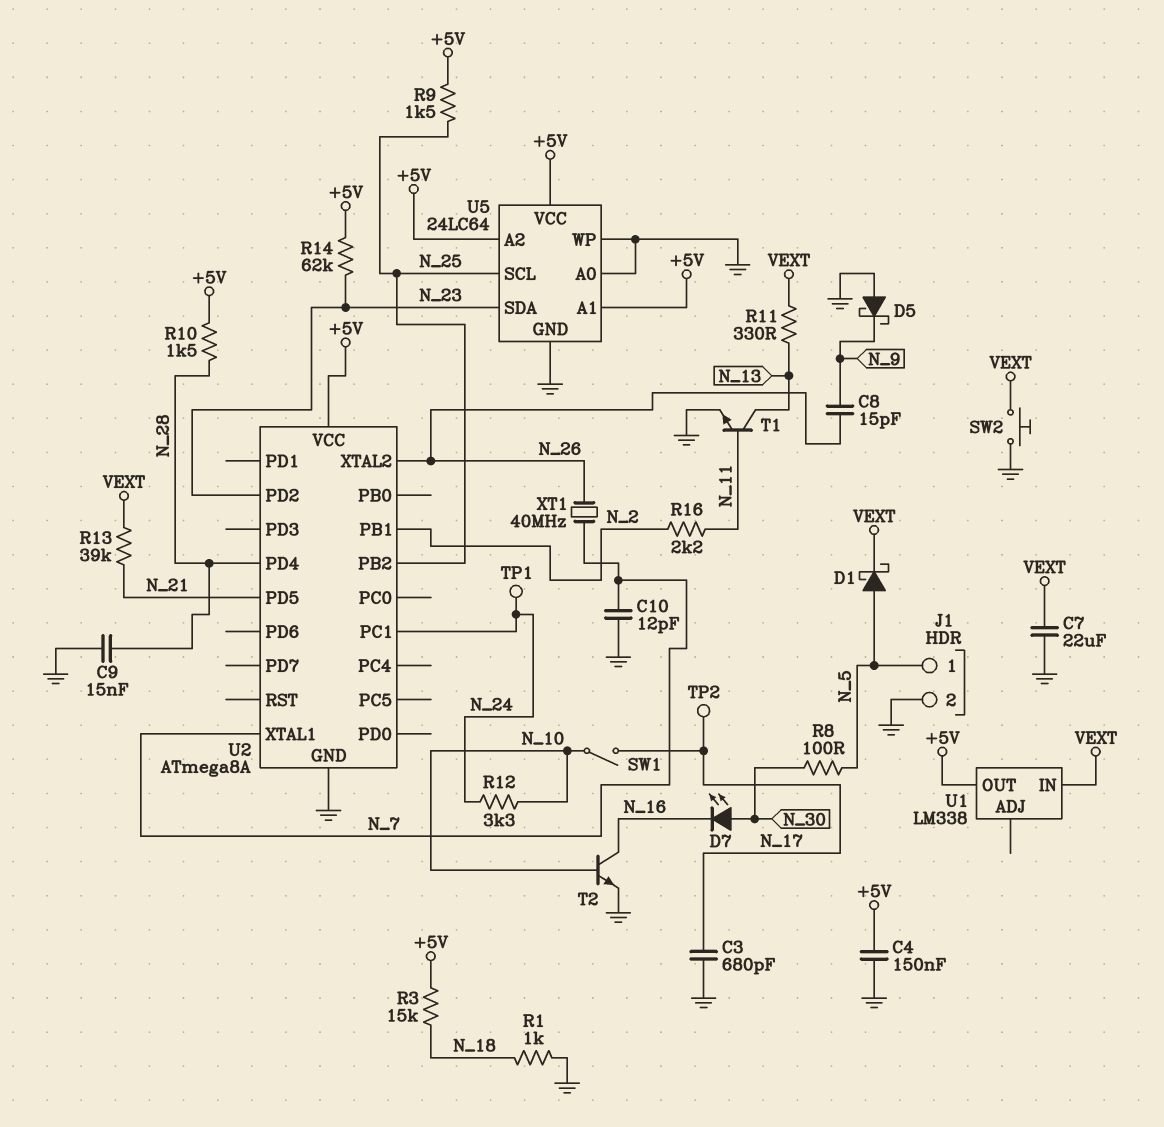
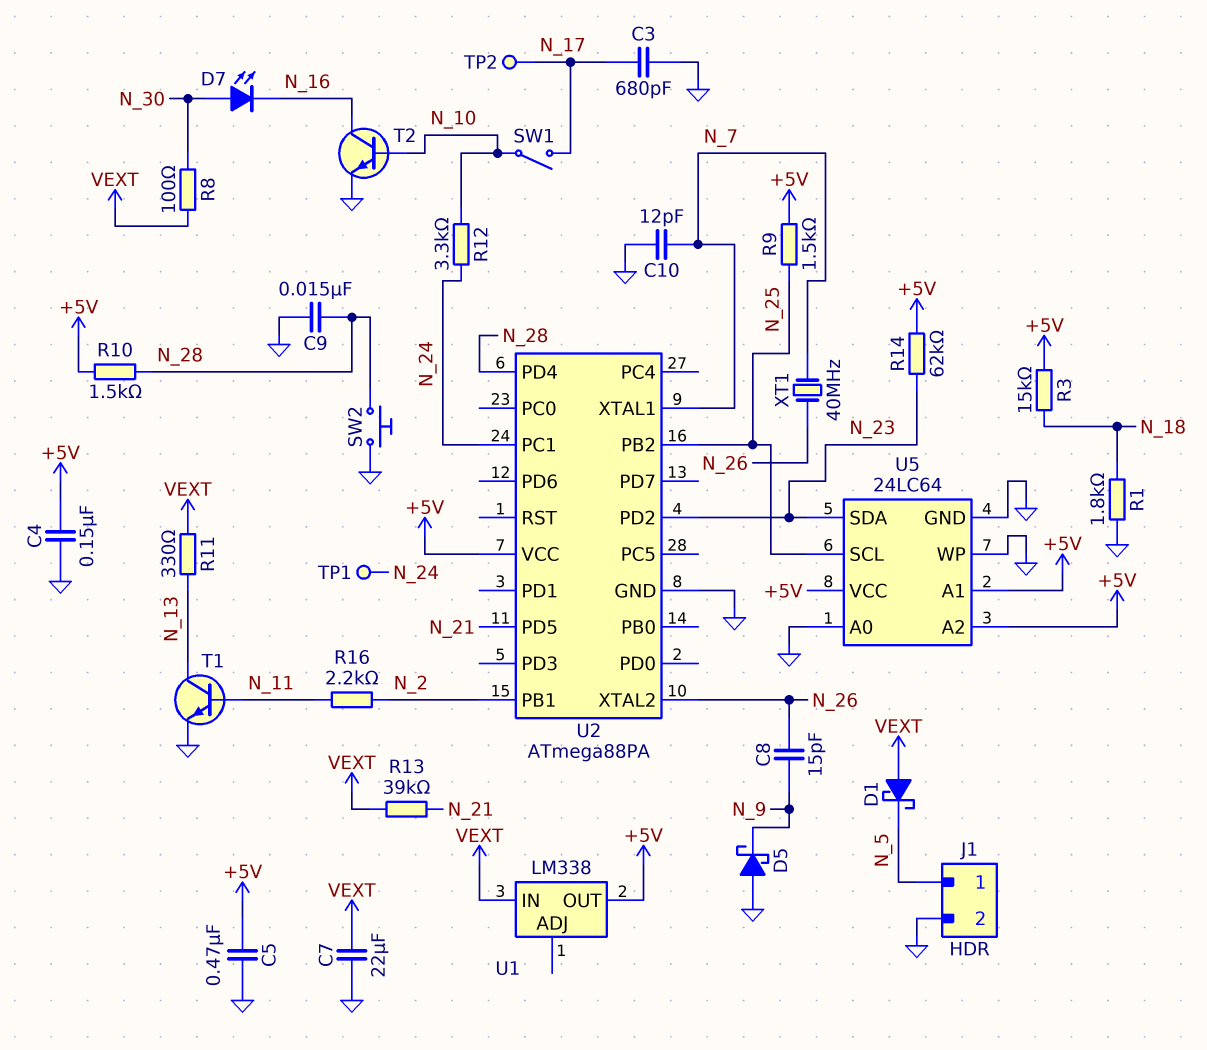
C5: none -> 470nF (+5V, GND)
D1: schottky (A N_5, K VEXT) -> schottky (A VEXT, K N_5)
R1: 1k (GND, N_18) -> 1.8k (GND, N_18)
R8: 100 (N_5, N_30) -> 100 (N_30, VEXT)
SW2: button (GND, VEXT) -> button (GND, N_28)
U2: ATmega8A -> ATmega88PA

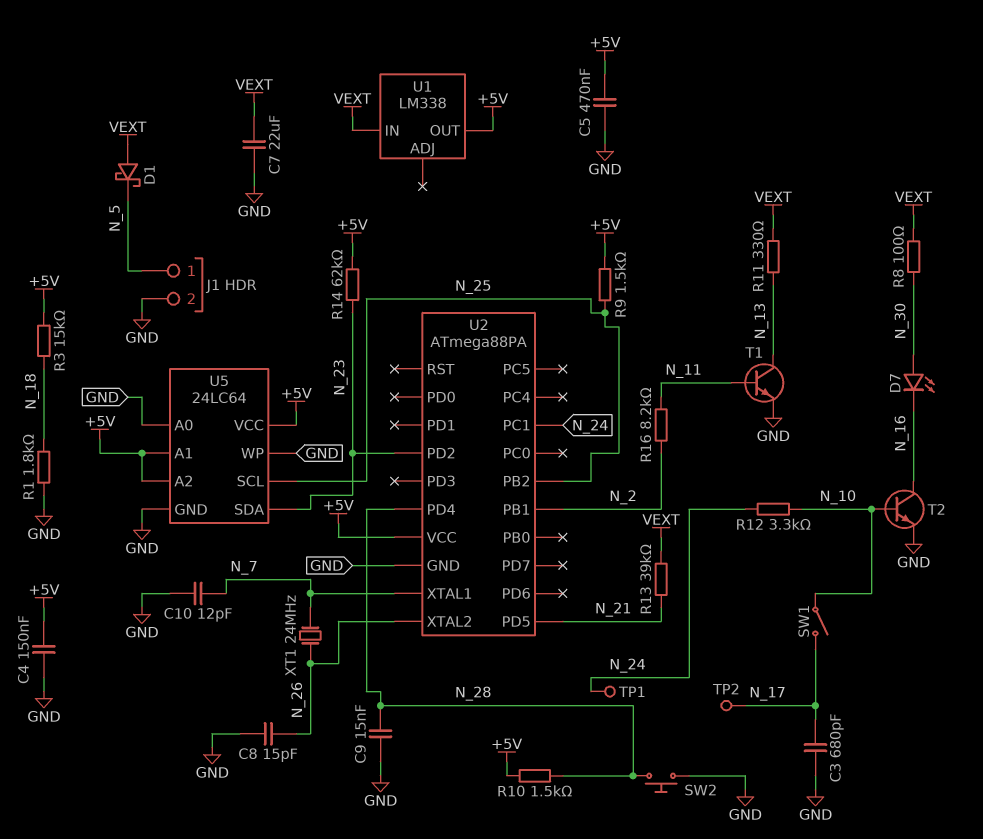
C8: 15pF (N_9, N_26) -> 15pF (GND, N_26)
D5: schottky (A GND, K N_9) -> none
R16: 2.2k (N_2, N_11) -> 8.2k (N_2, N_11)
XT1: 40MHz (N_7, N_26) -> 24MHz (N_7, N_26)

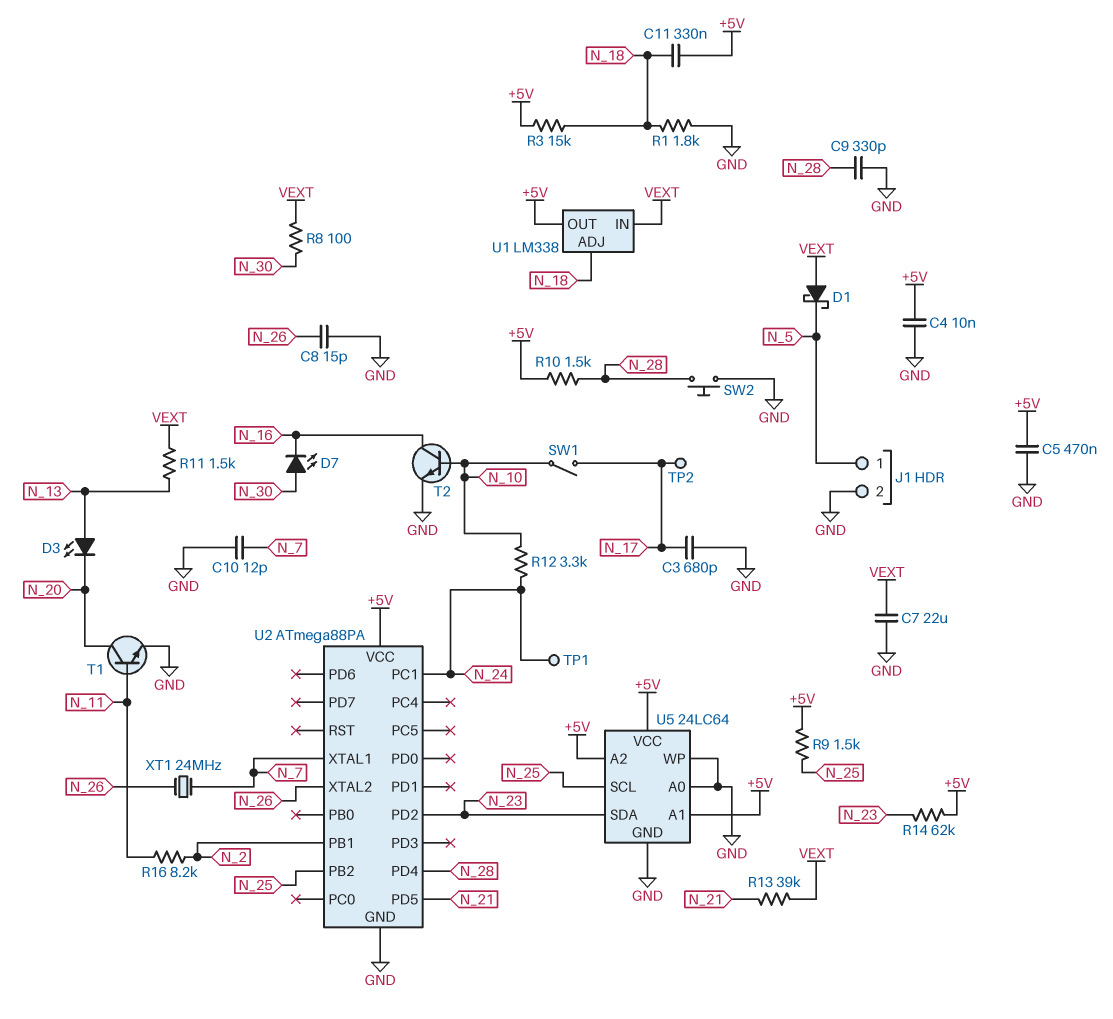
C4: 150nF (+5V, GND) -> 10nF (+5V, GND)
C9: 15nF (GND, N_28) -> 330pF (GND, N_28)
C11: none -> 330nF (+5V, N_18)
D3: none -> LED (A N_13, K N_20)
R11: 330 (N_13, VEXT) -> 1.5k (N_13, VEXT)
T1: NPN (B N_11, C N_13, E GND) -> NPN (B N_11, C N_20, E GND)
U1 pin ADJ: none -> N_18

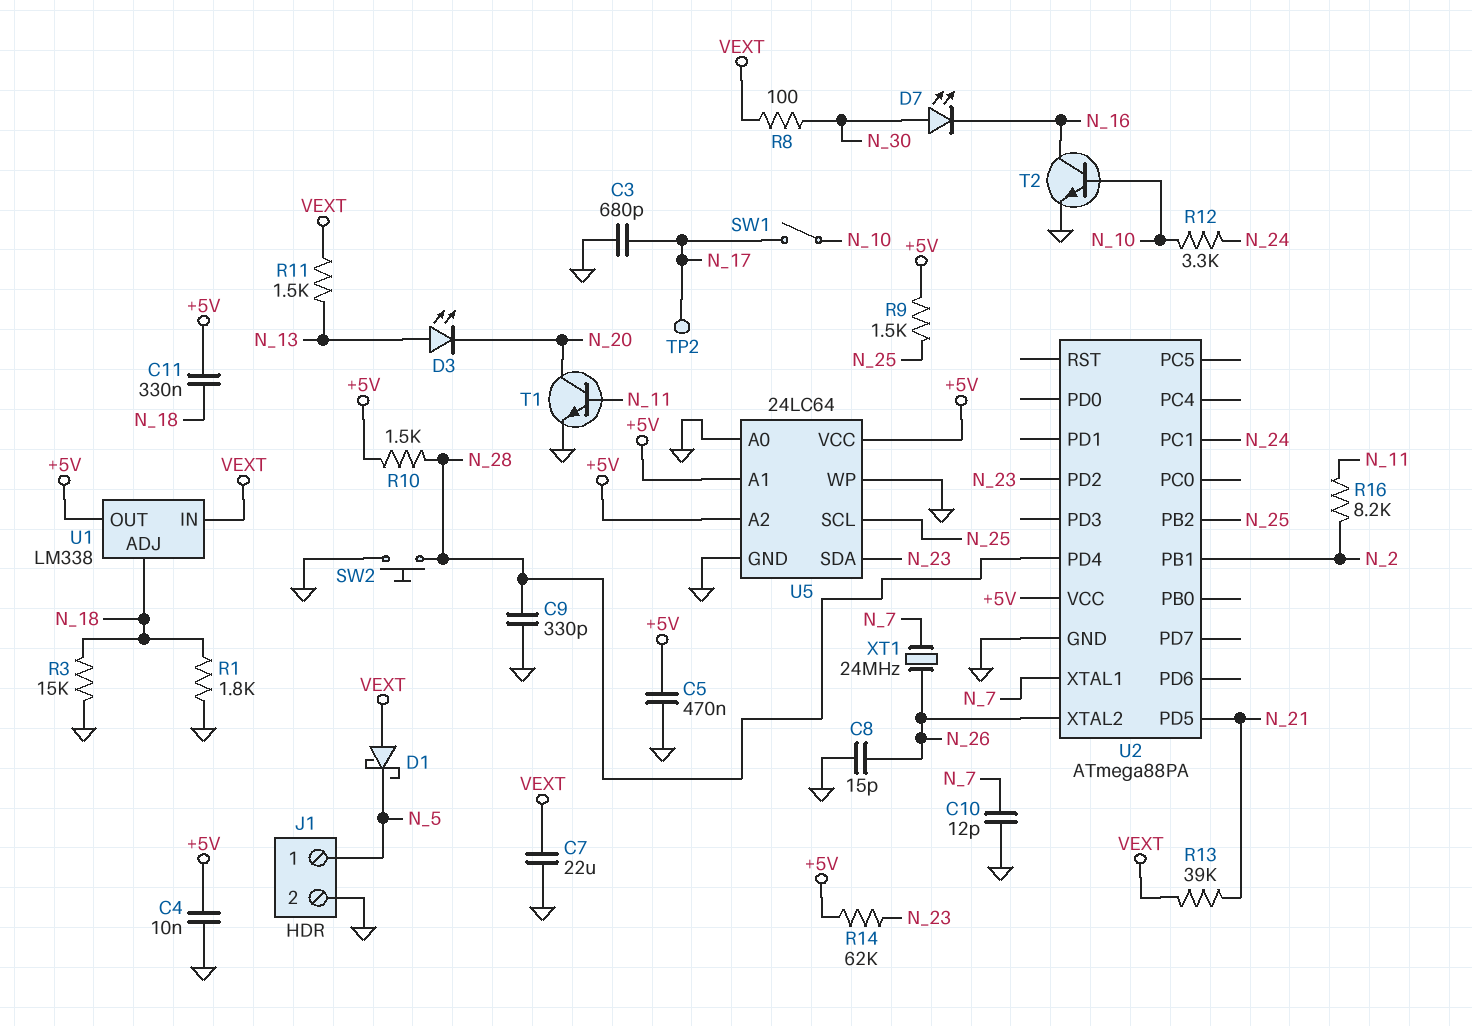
R3: 15k (+5V, N_18) -> 15k (GND, N_18)
TP1: test point (N_24) -> none

